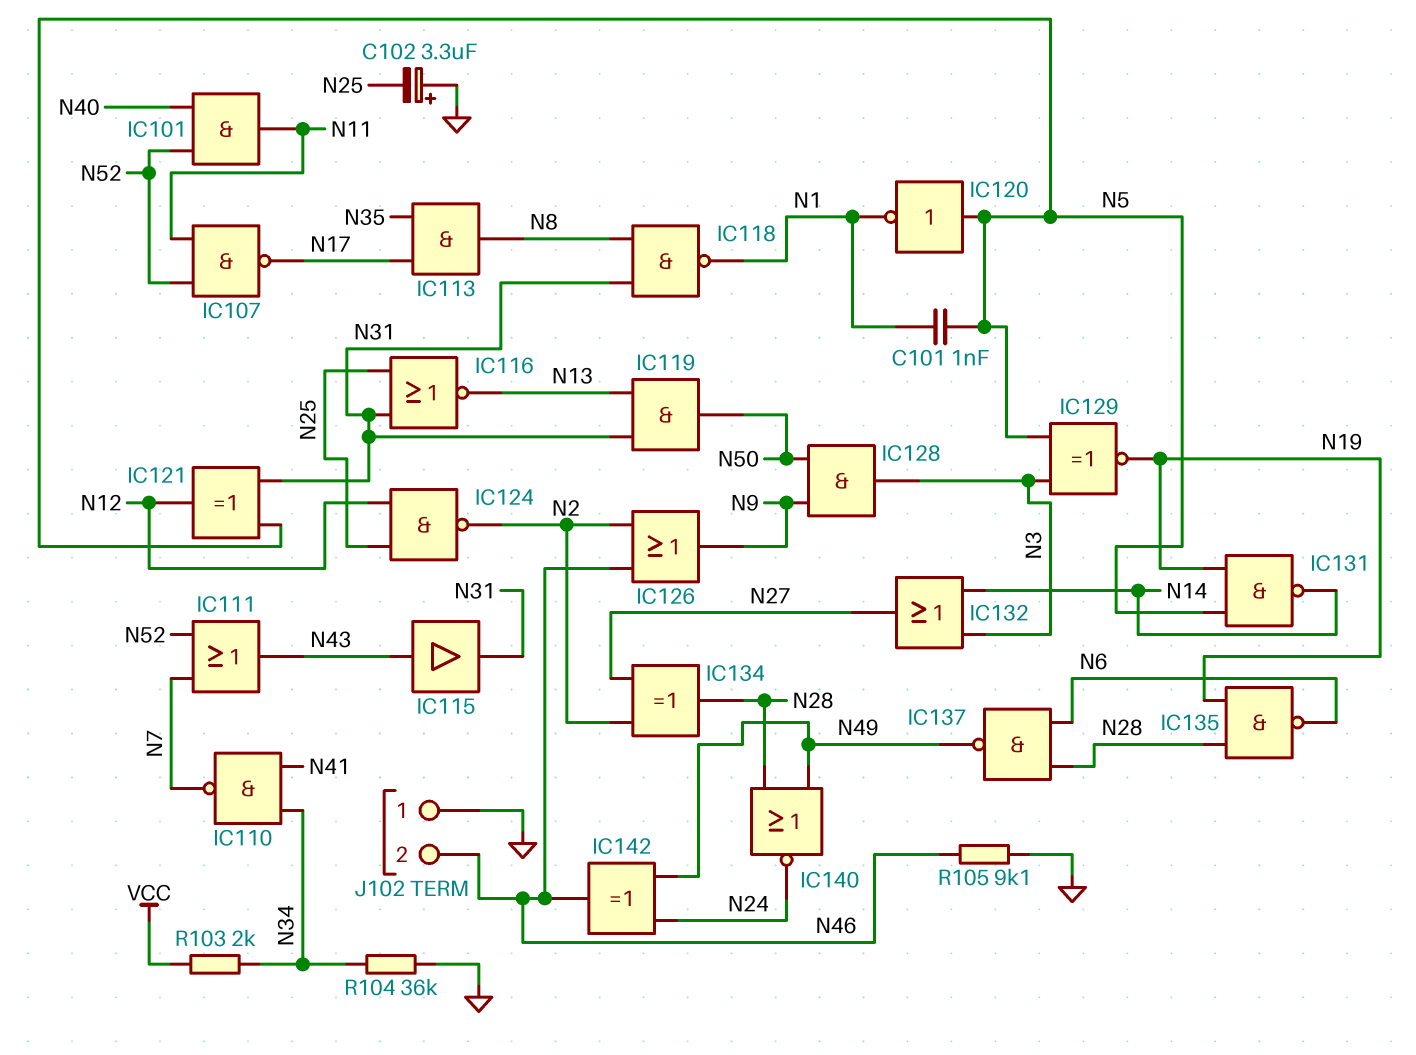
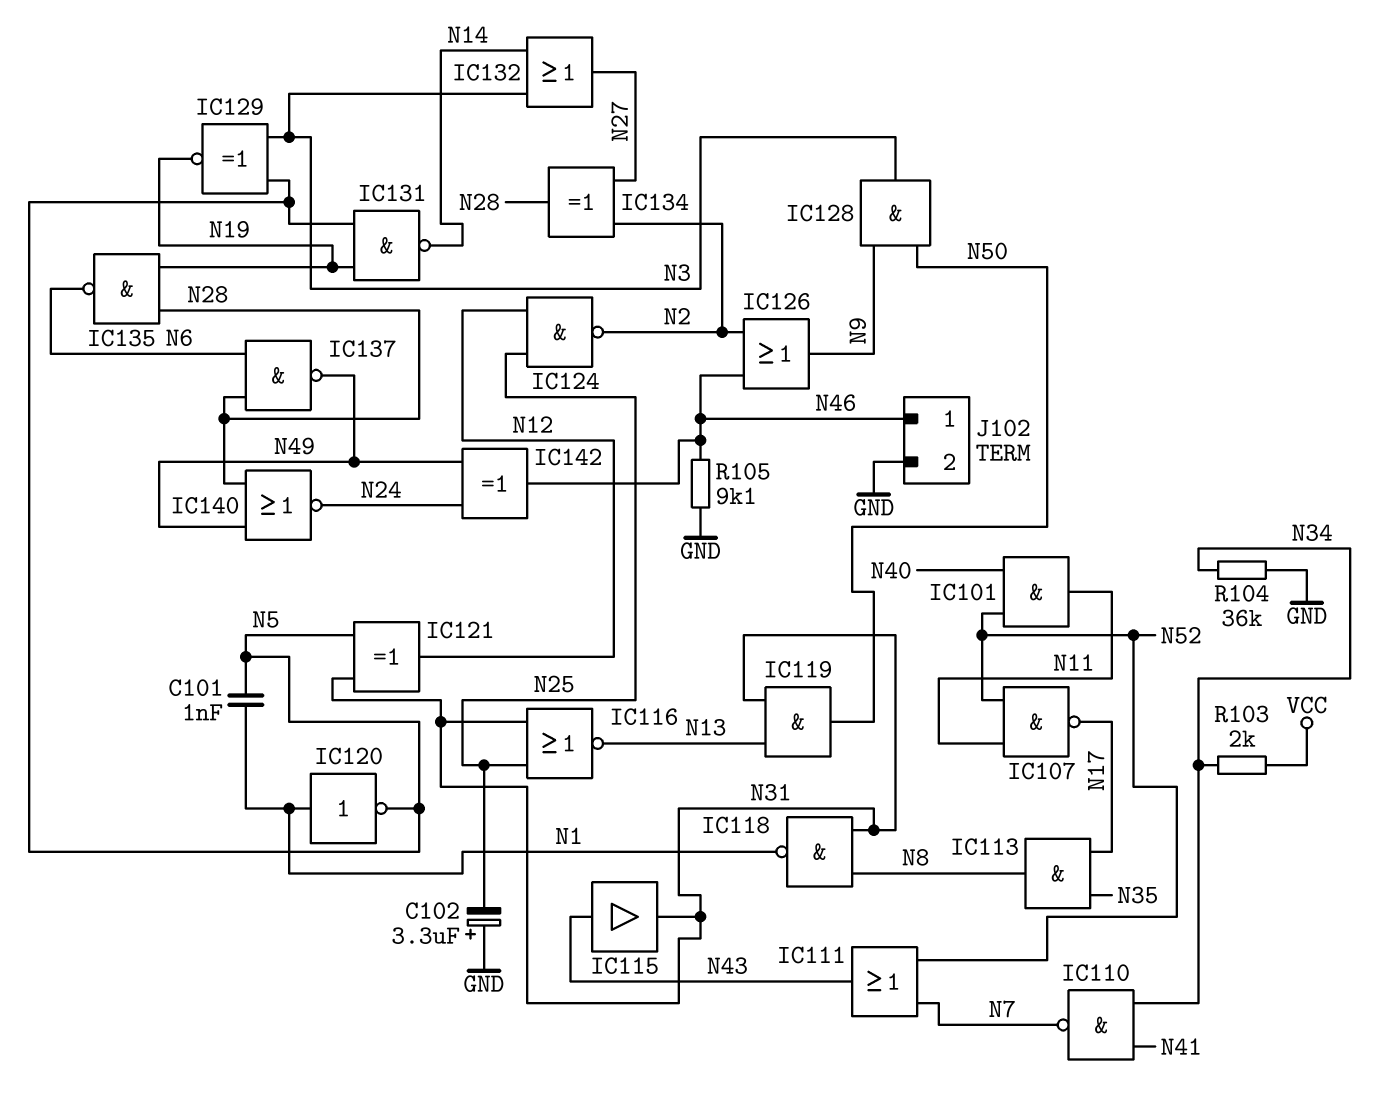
IC120: NOT (in N5, out N1) -> NOT (in N1, out N5)
J102 pin 1: GND -> N46
J102 pin 2: N46 -> GND

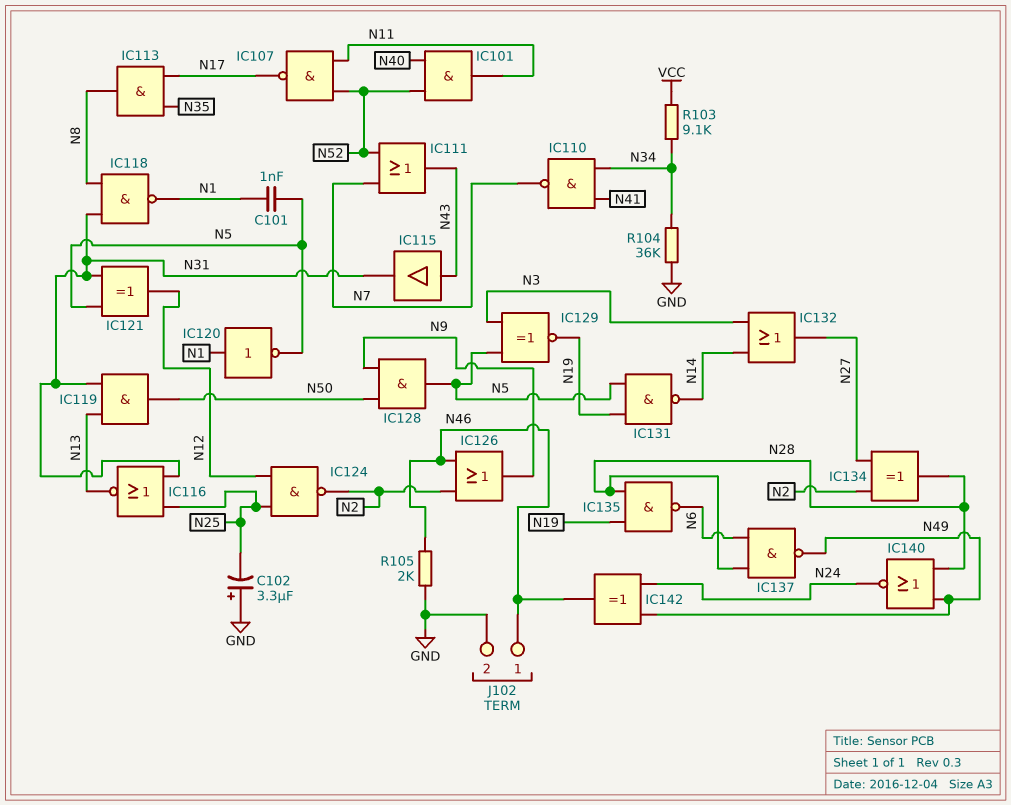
IC128: AND (in N9, in N50, out N3) -> AND (in N9, in N50, out N5)
R103: 2k (N34, VCC) -> 9.1k (N34, VCC)
R105: 9.1k (GND, N46) -> 2k (GND, N46)

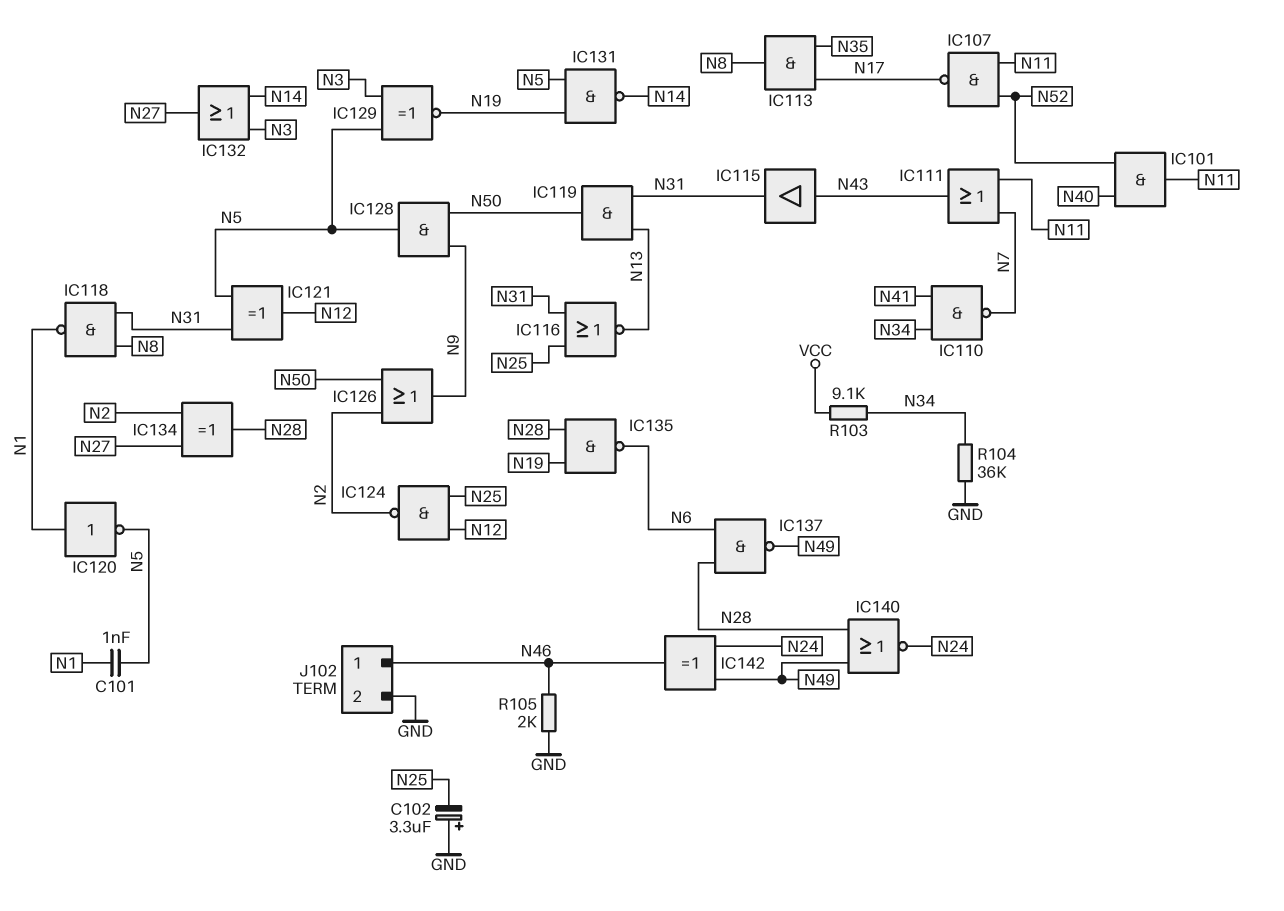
IC111: OR (in N7, in N52, out N43) -> OR (in N7, in N11, out N43)
IC126: OR (in N2, in N46, out N9) -> OR (in N2, in N50, out N9)

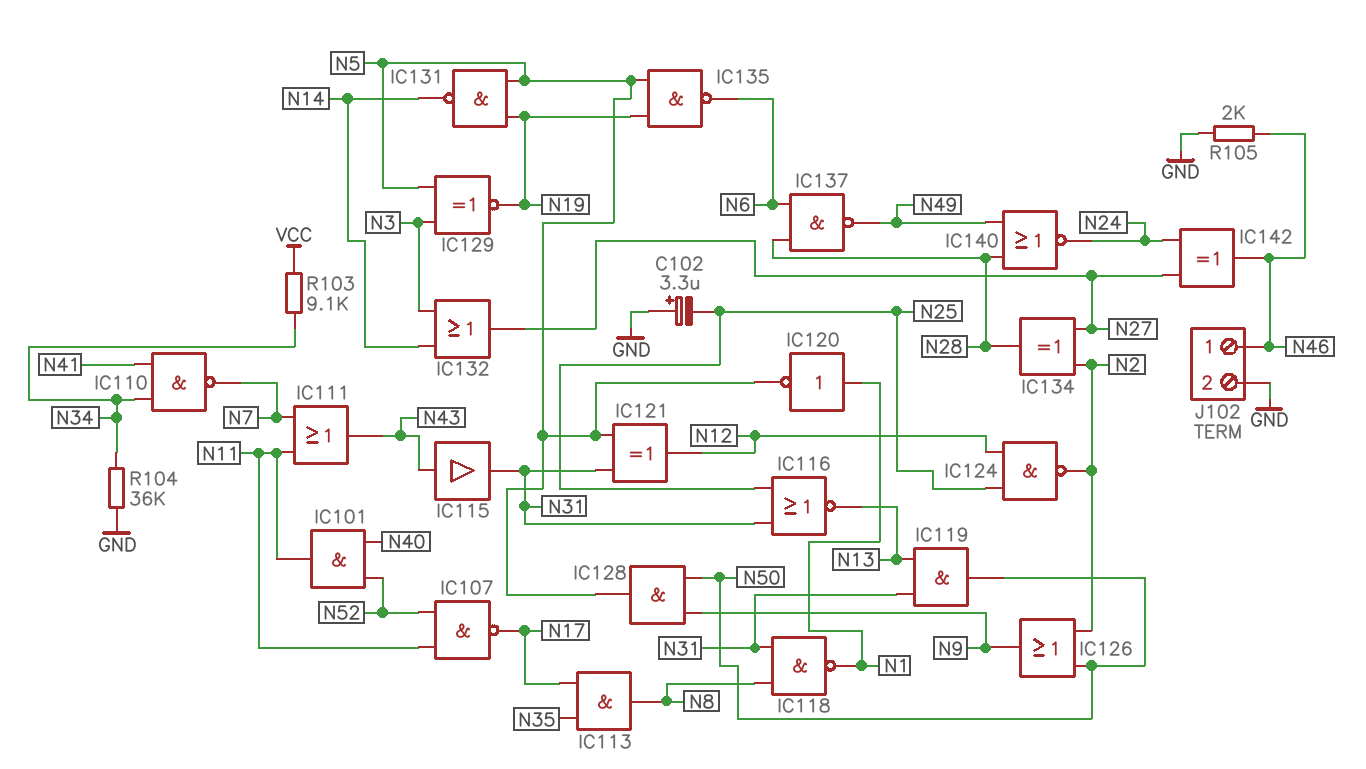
C101: 1nF (N1, N5) -> none
IC135: NAND (in N19, in N28, out N6) -> NAND (in N5, in N19, out N6)
IC142: XOR (in N24, in N49, out N46) -> XOR (in N24, in N27, out N46)

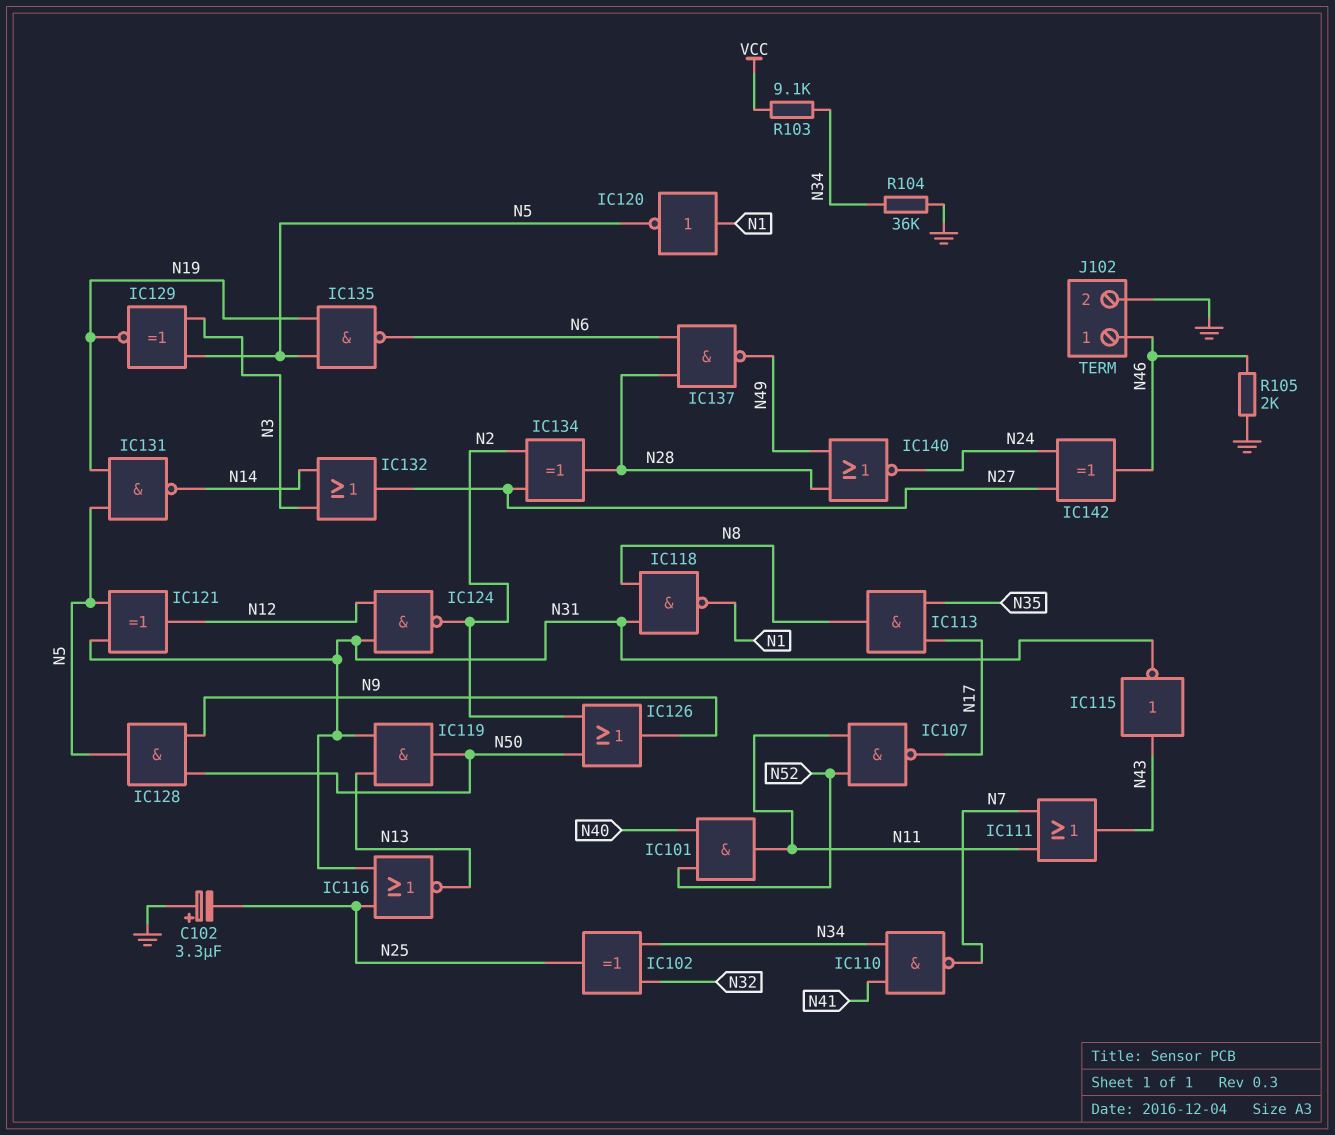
IC102: none -> XOR (in N32, in N34, out N25)
IC115: buffer (in N43, out N31) -> NOT (in N43, out N31)
IC124: NAND (in N12, in N25, out N2) -> NAND (in N12, in N31, out N2)

